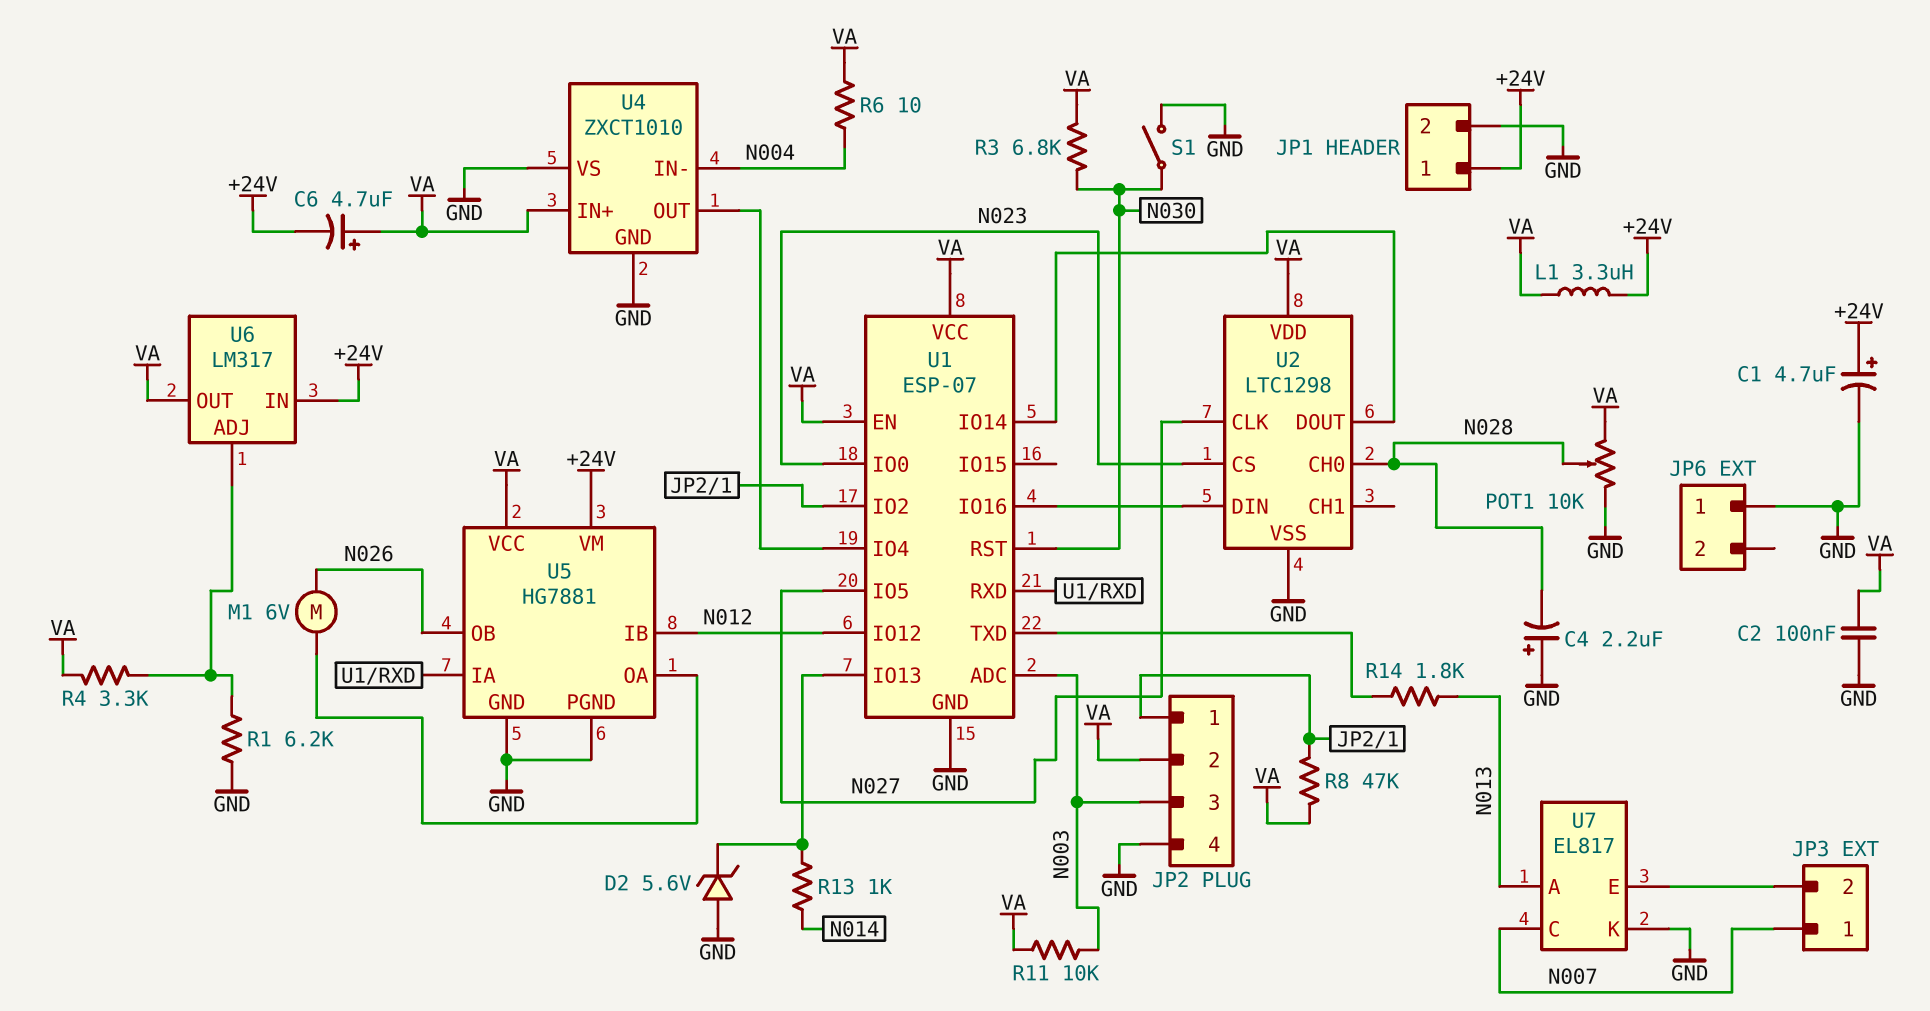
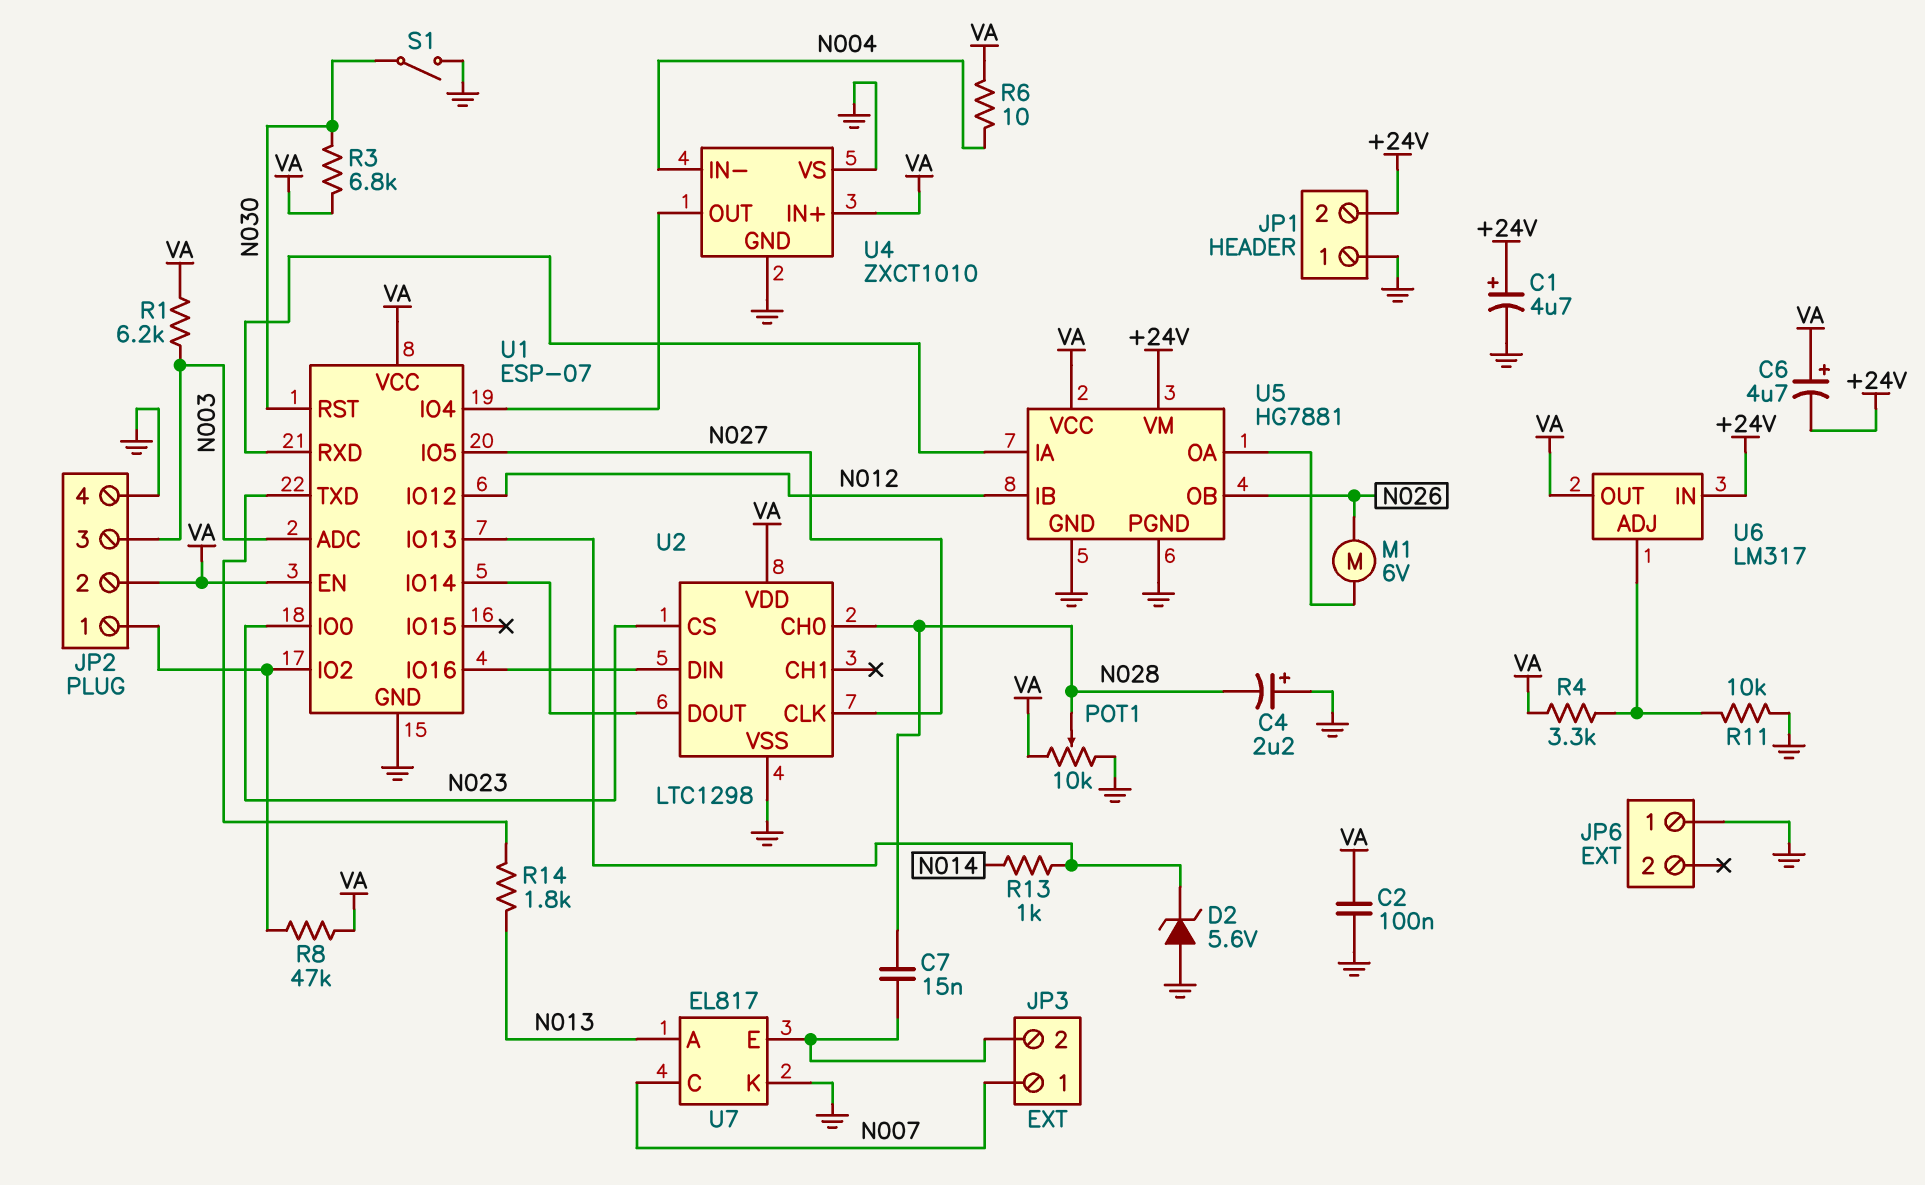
C7: none -> 15nF (JP3/2, N028)
JP1 pin 1: +24V -> GND
JP1 pin 2: GND -> +24V
L1: 3.3uH (+24V, VA) -> none
R1: 6.2k (GND, U6/ADJ) -> 6.2k (N003, VA)
R11: 10k (N003, VA) -> 10k (GND, U6/ADJ)

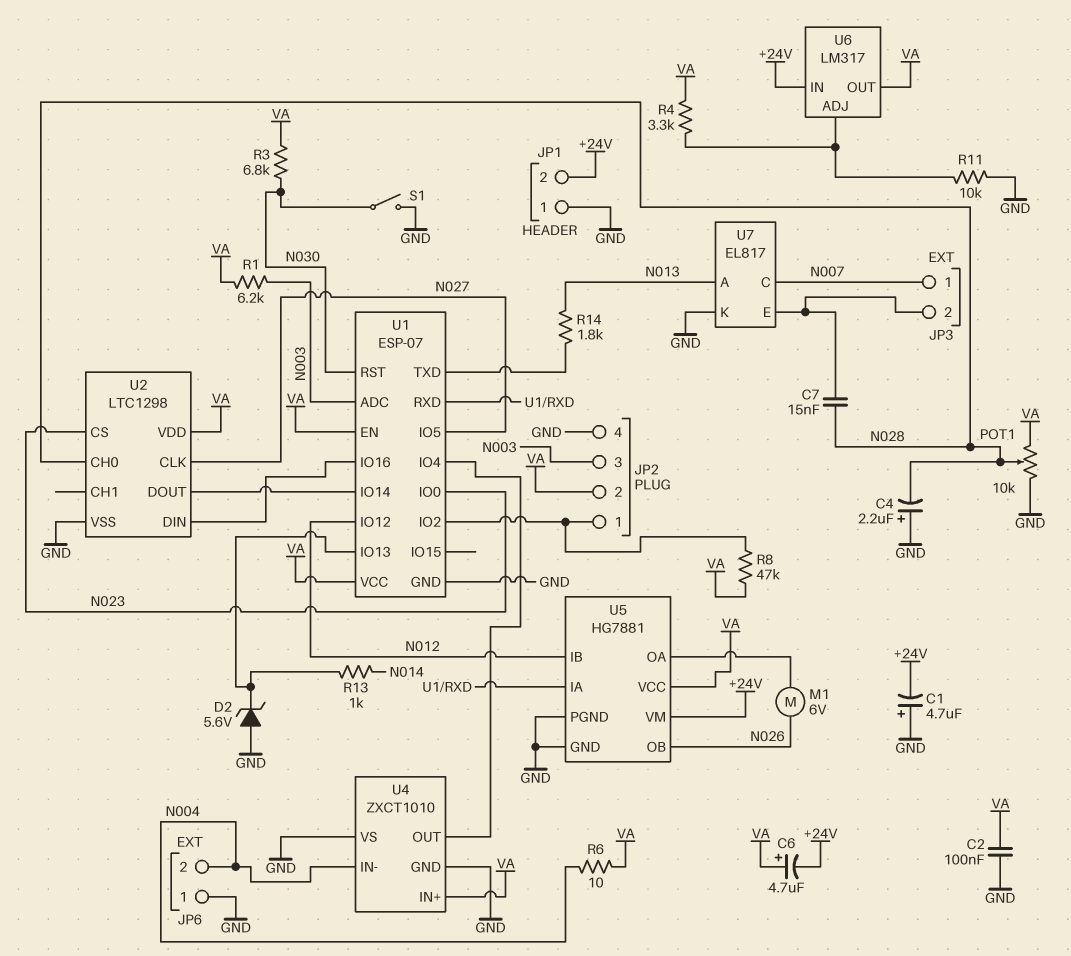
C1: 4.7uF (plus +24V, minus GND) -> 4.7uF (plus GND, minus +24V)
JP6 pin 2: none -> N004

